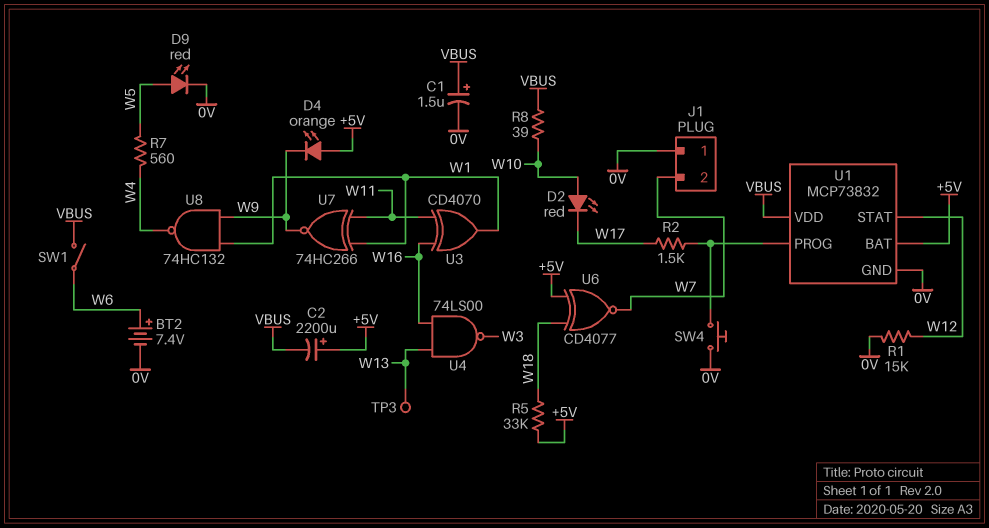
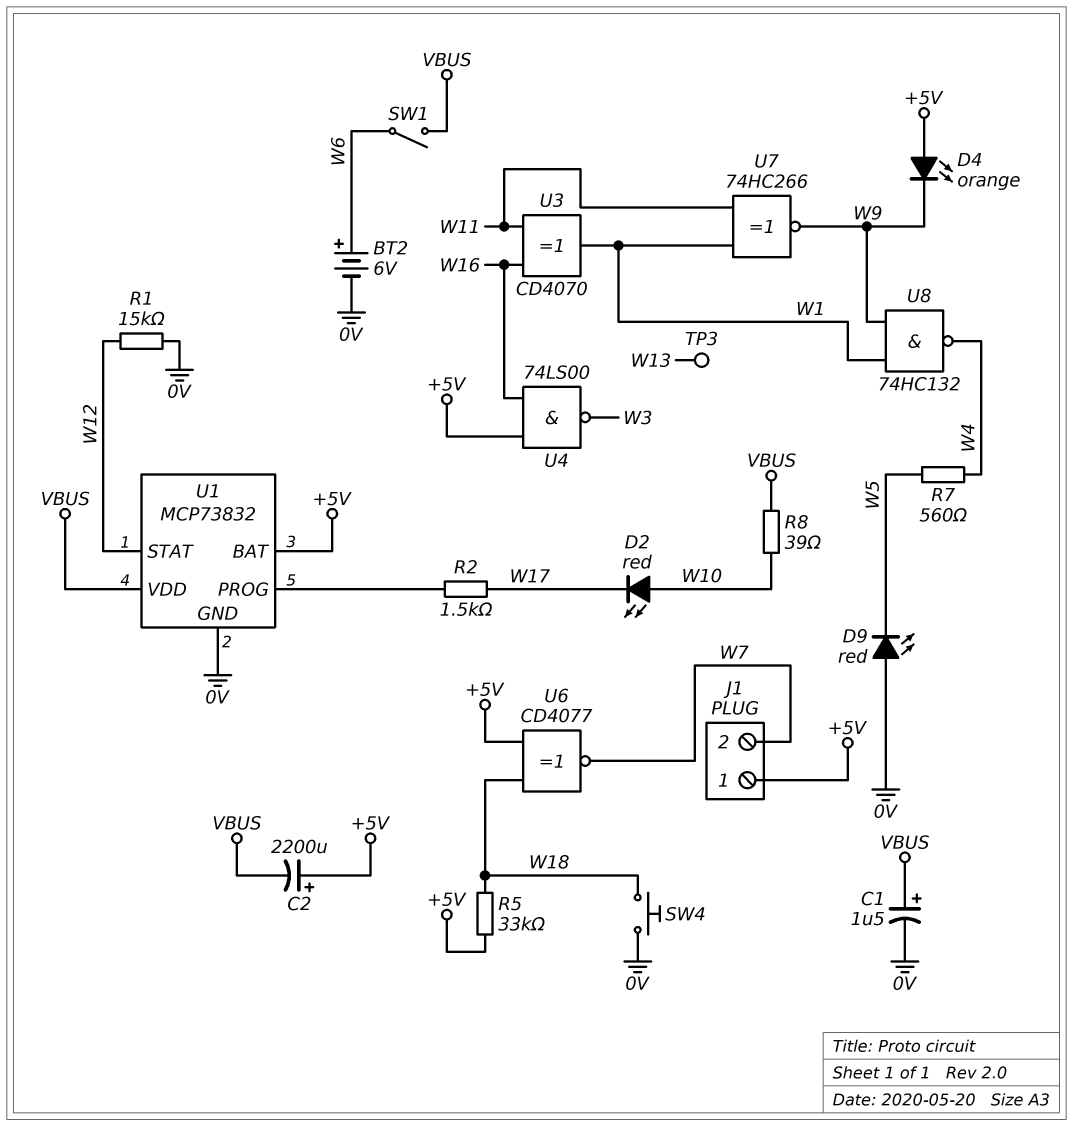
BT2: 7.4V (plus W6, minus 0V) -> 6V (plus W6, minus 0V)
D9: LED red (A W5, K 0V) -> LED red (A 0V, K W5)
J1 pin 1: 0V -> +5V
SW4: button (0V, U1/PROG) -> button (0V, W18)
U4: NAND 74LS00 (in W13, in W16, out W3) -> NAND 74LS00 (in +5V, in W16, out W3)

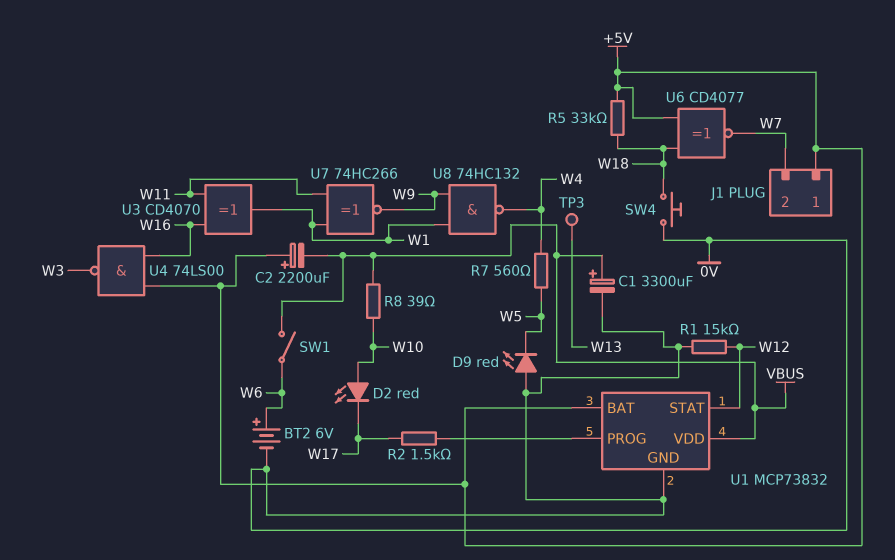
C1: 1.5uF (plus VBUS, minus 0V) -> 3300uF (plus VBUS, minus 0V)
D4: LED orange (A +5V, K W9) -> none

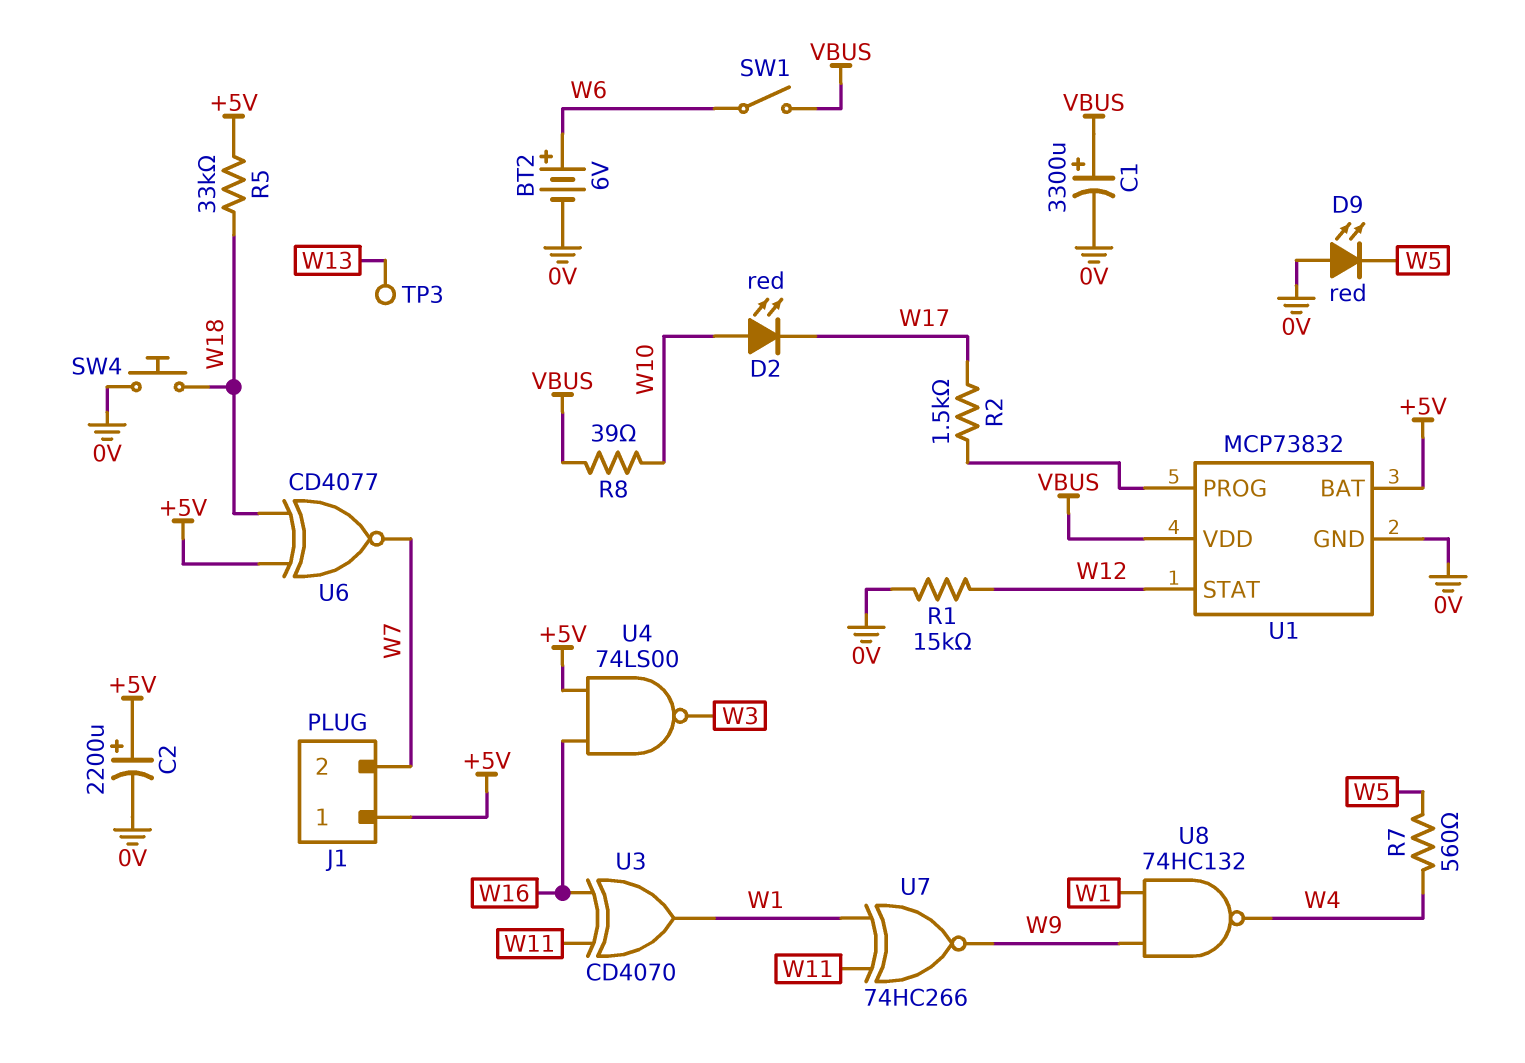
C2: 2200uF (plus +5V, minus VBUS) -> 2200uF (plus +5V, minus 0V)

